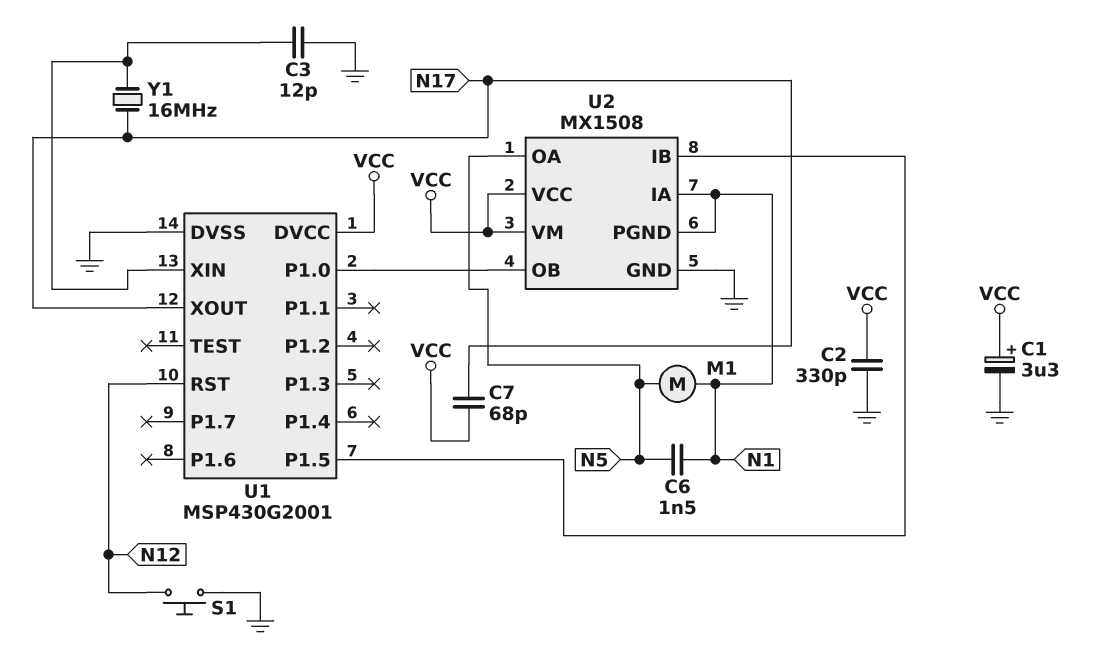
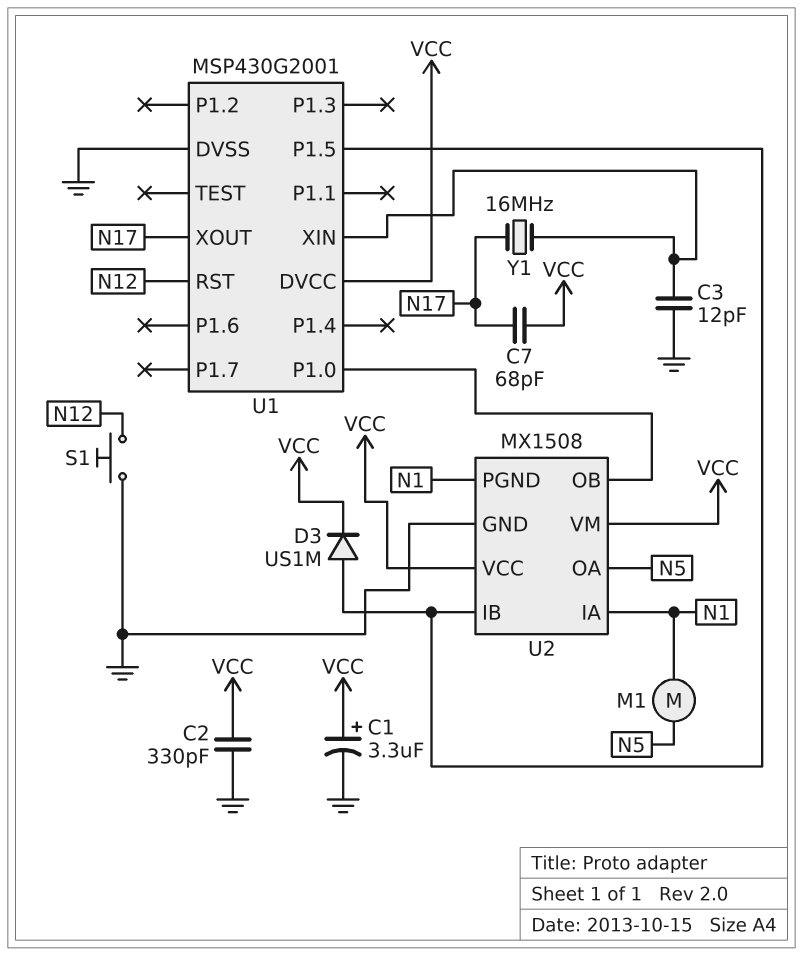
C6: 1.5nF (N1, N5) -> none
D3: none -> diode US1M (A U1/P1.5, K VCC)

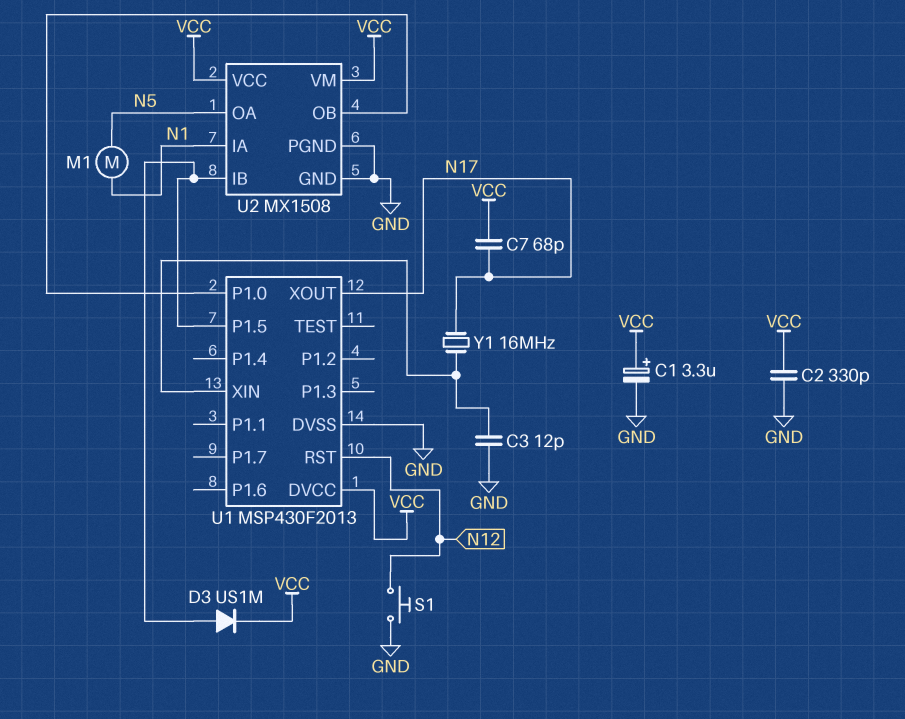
U1: MSP430G2001 -> MSP430F2013
U2 pin PGND: N1 -> GND

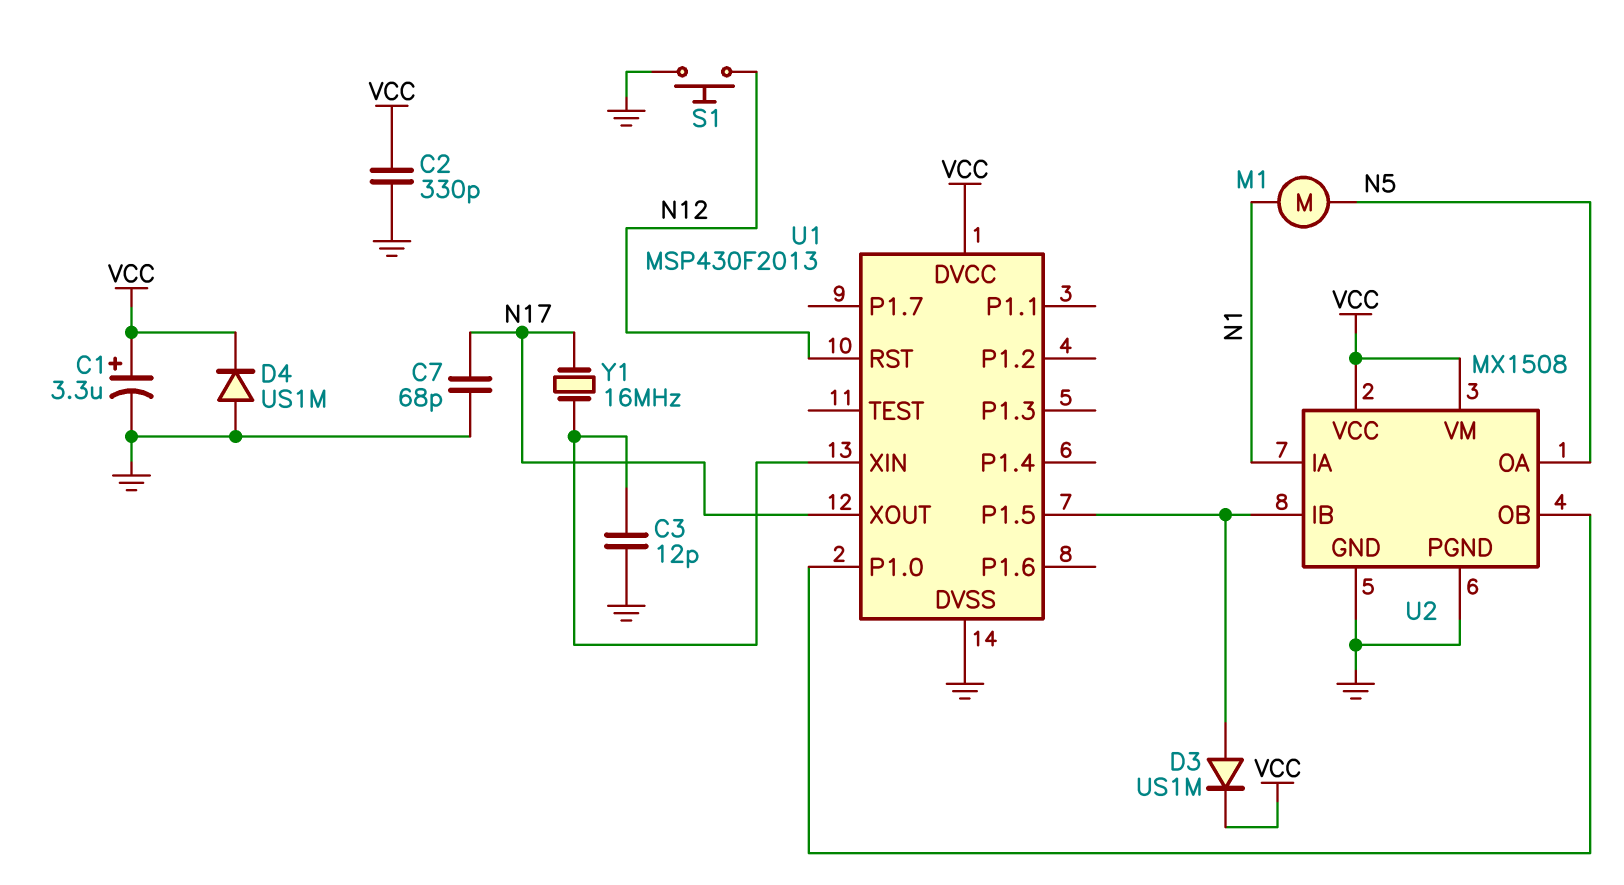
C7: 68pF (N17, VCC) -> 68pF (GND, N17)
D4: none -> diode US1M (A GND, K VCC)

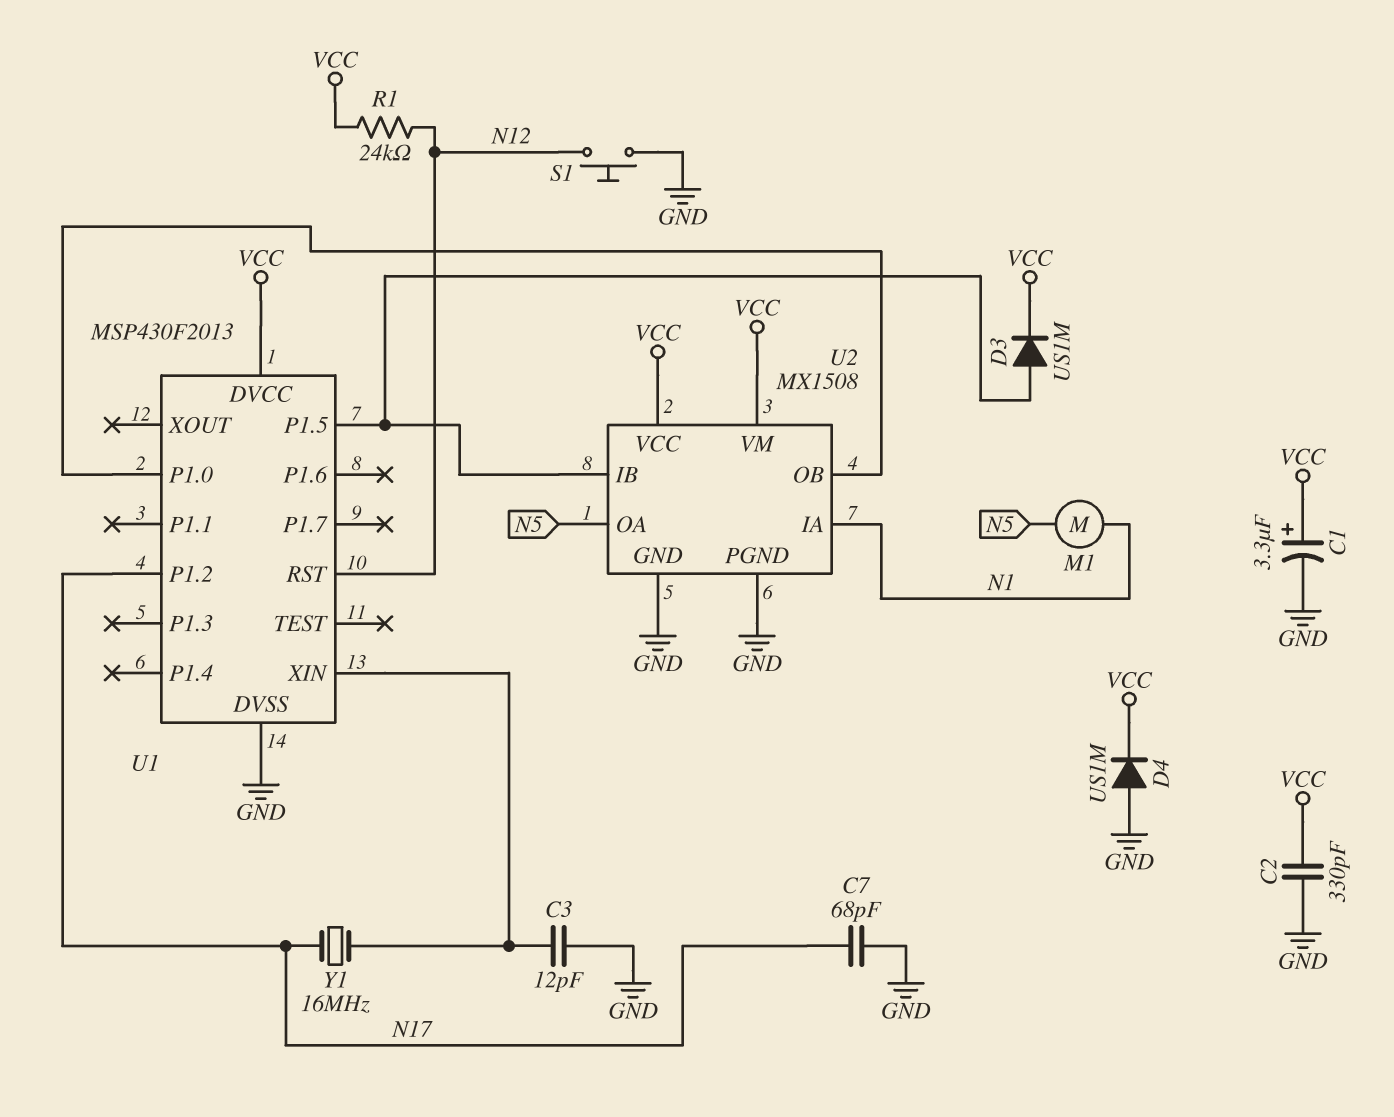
R1: none -> 24k (N12, VCC)
U1 pin P1.2: none -> N17
U1 pin XOUT: N17 -> none

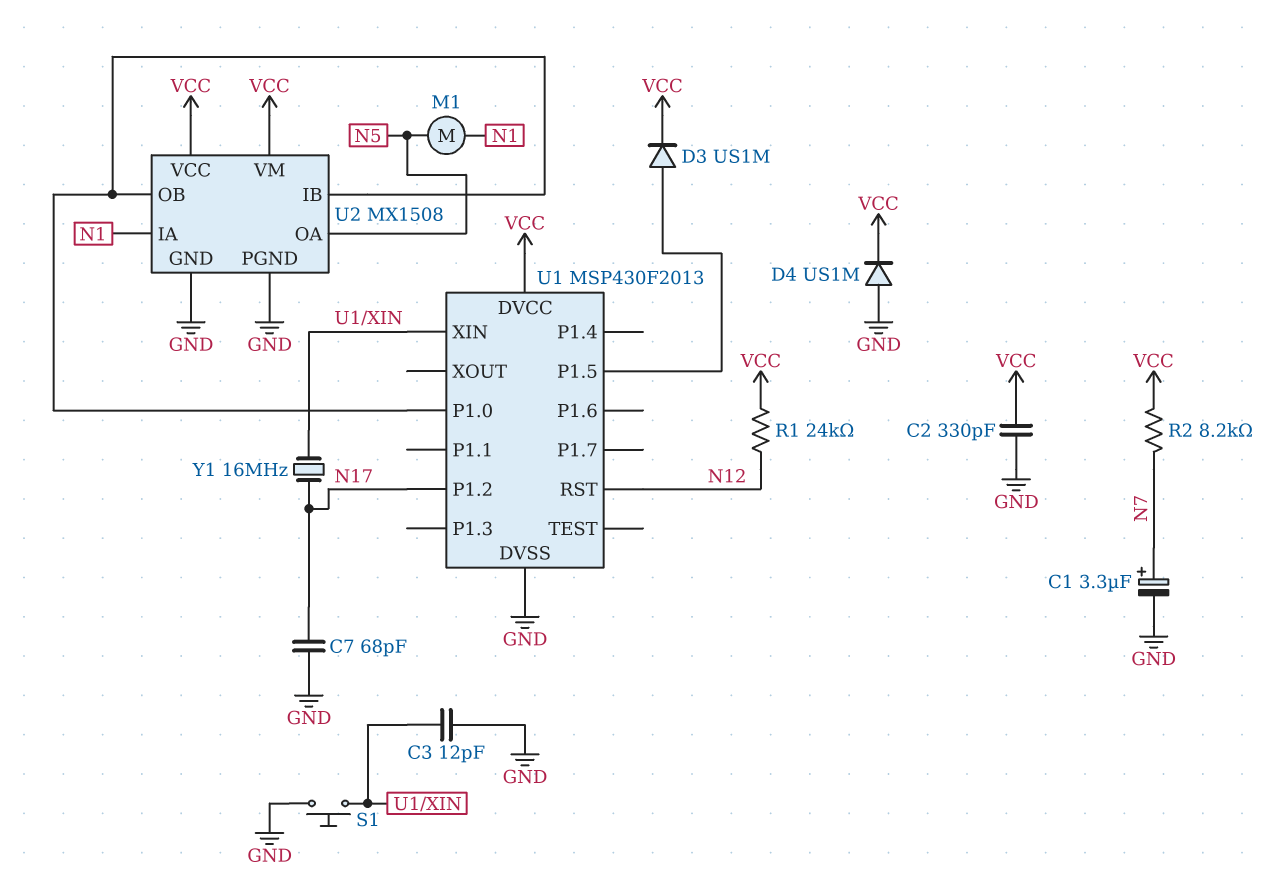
C1: 3.3uF (plus VCC, minus GND) -> 3.3uF (plus N7, minus GND)
R2: none -> 8.2k (N7, VCC)
S1: button (GND, N12) -> button (GND, U1/XIN)
U2 pin IB: U1/P1.5 -> U1/P1.0

